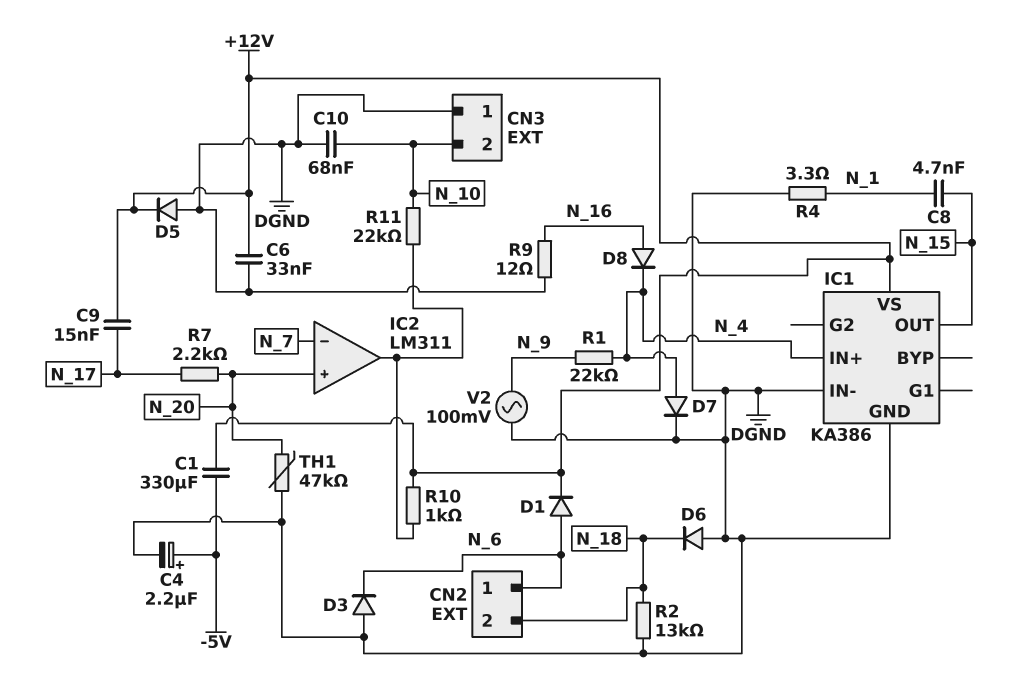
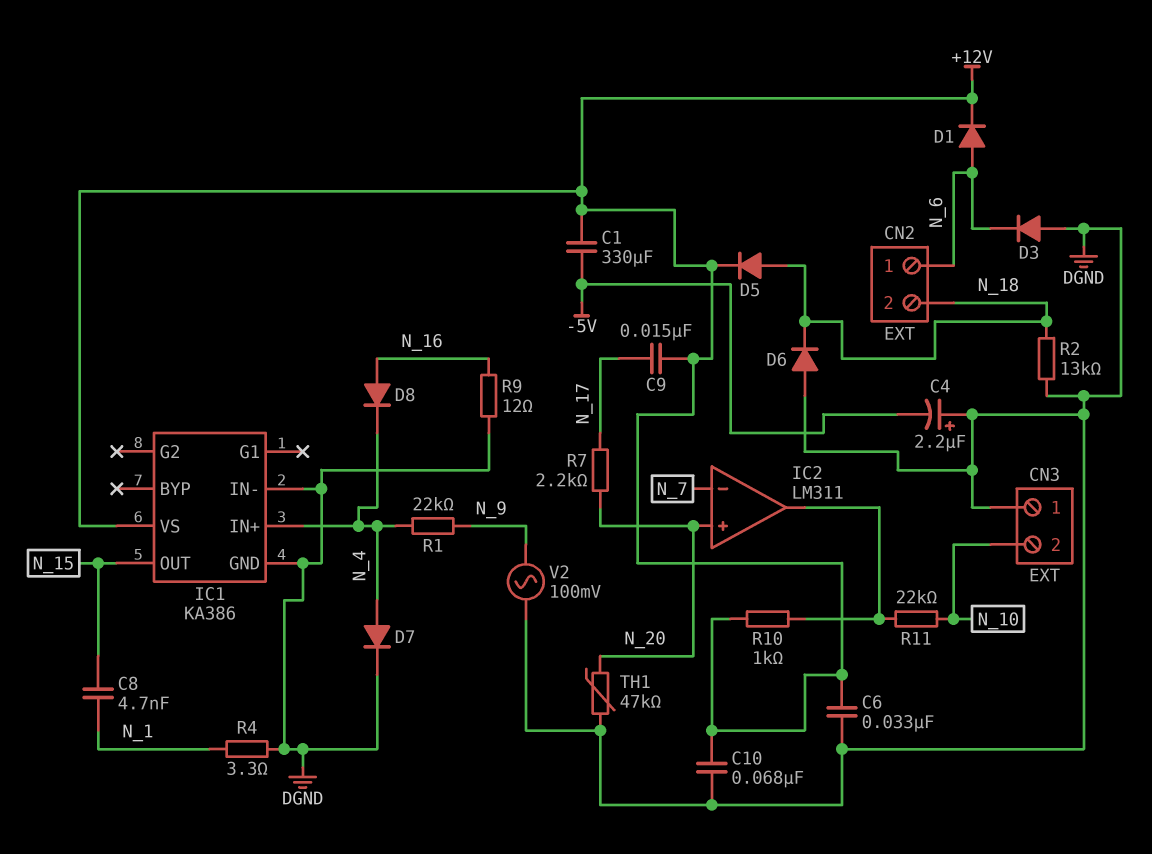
C4: 2.2uF (plus -5V, minus DGND) -> 2.2uF (plus DGND, minus -5V)
C10: 68nF (DGND, N_10) -> 68nF (+12V, DGND)
D5: diode (A DGND, K +12V) -> diode (A N_18, K +12V)

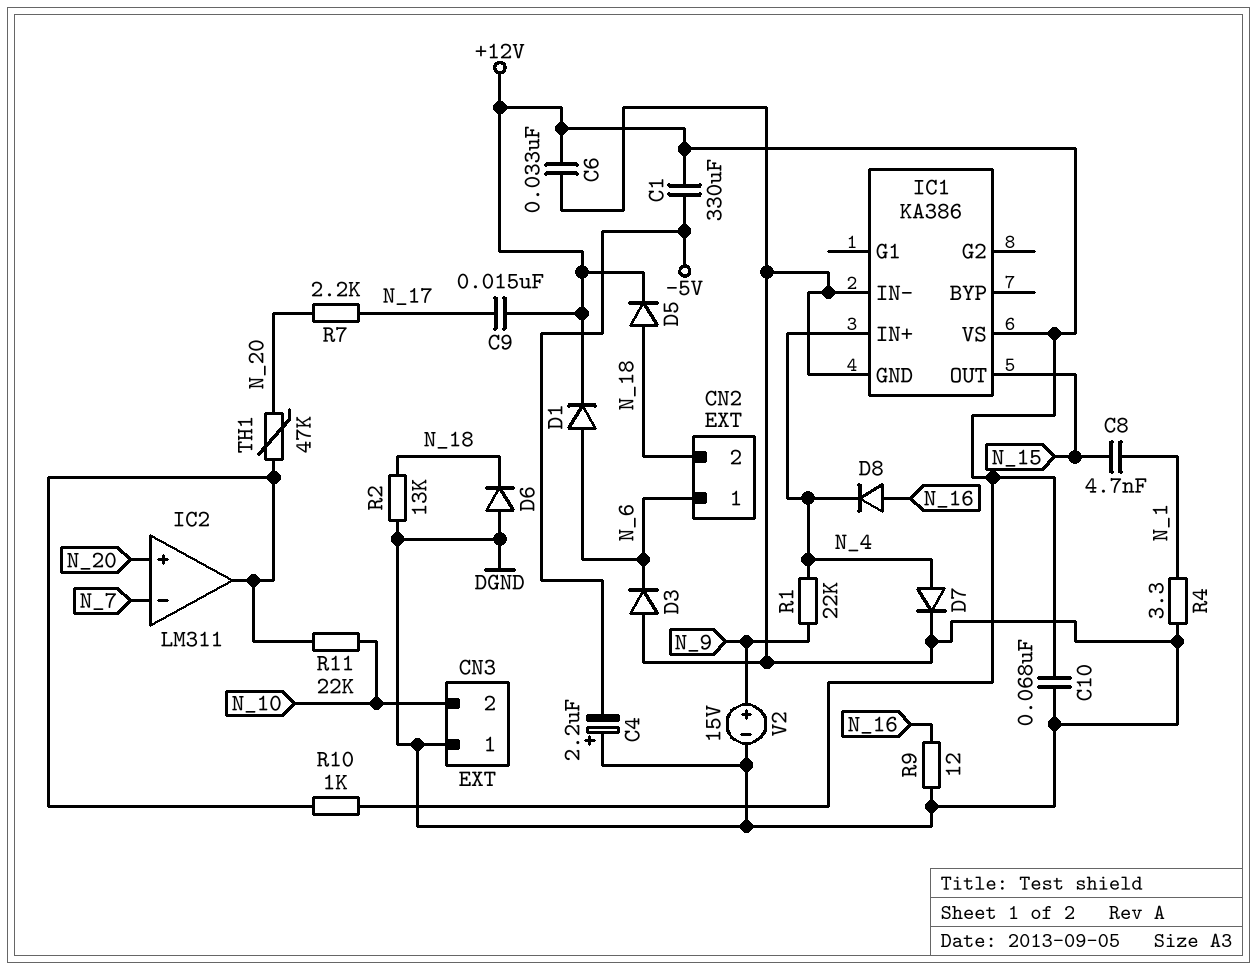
TH1: 47k (DGND, N_20) -> 47k (IC2/out, N_20)
V2: AC 100mV (DGND, N_9) -> 15V (plus N_9, minus DGND)

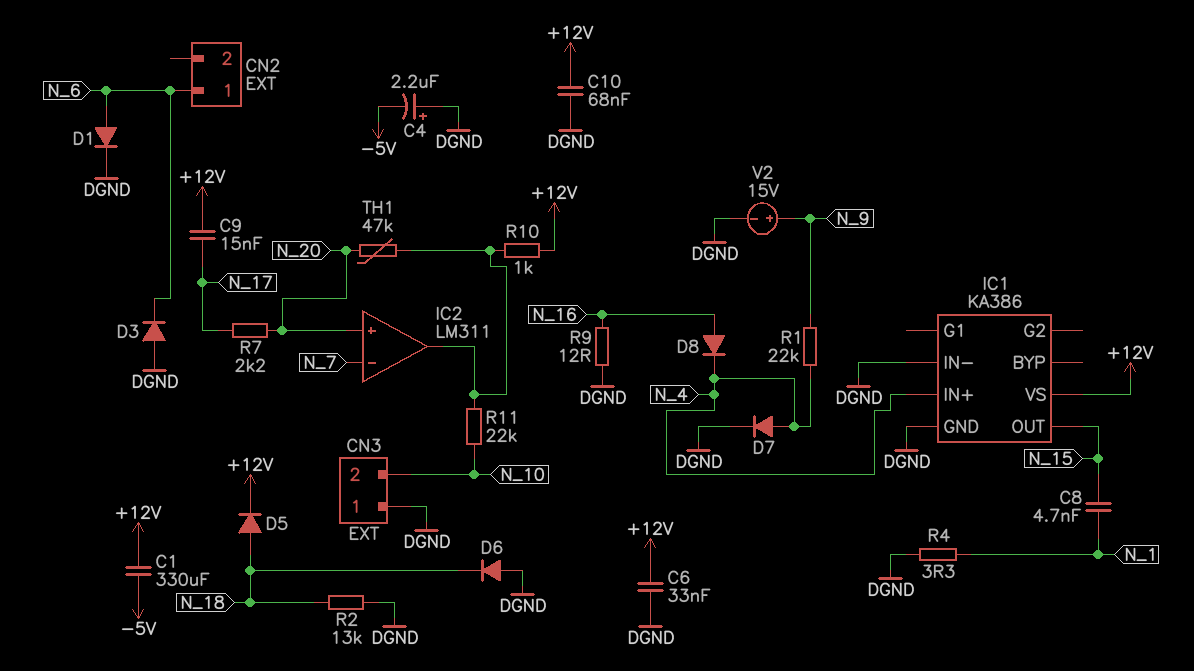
CN2 pin 2: N_18 -> none
D1: diode (A N_6, K +12V) -> diode (A N_6, K DGND)

